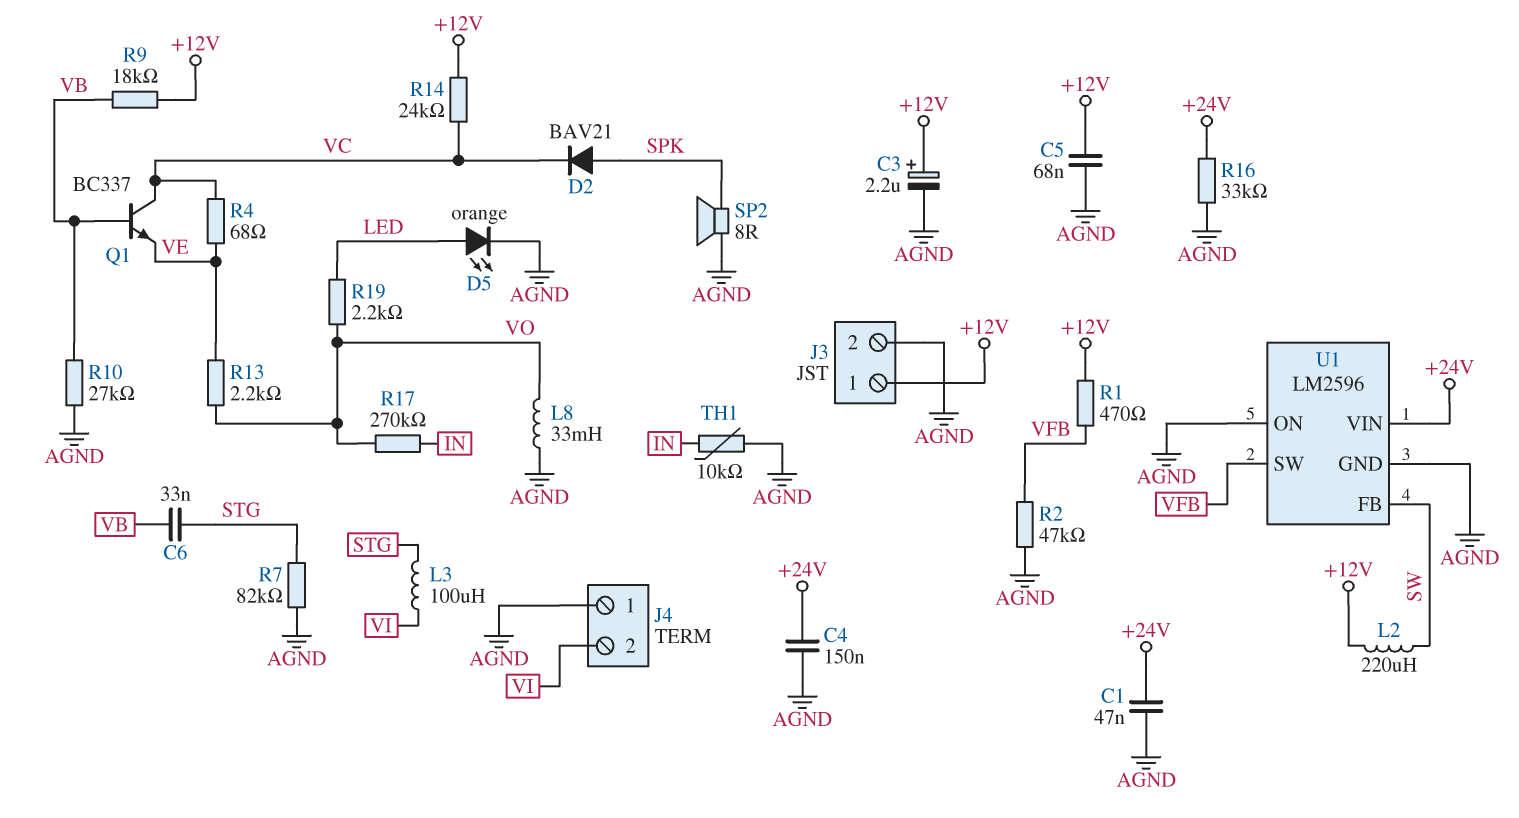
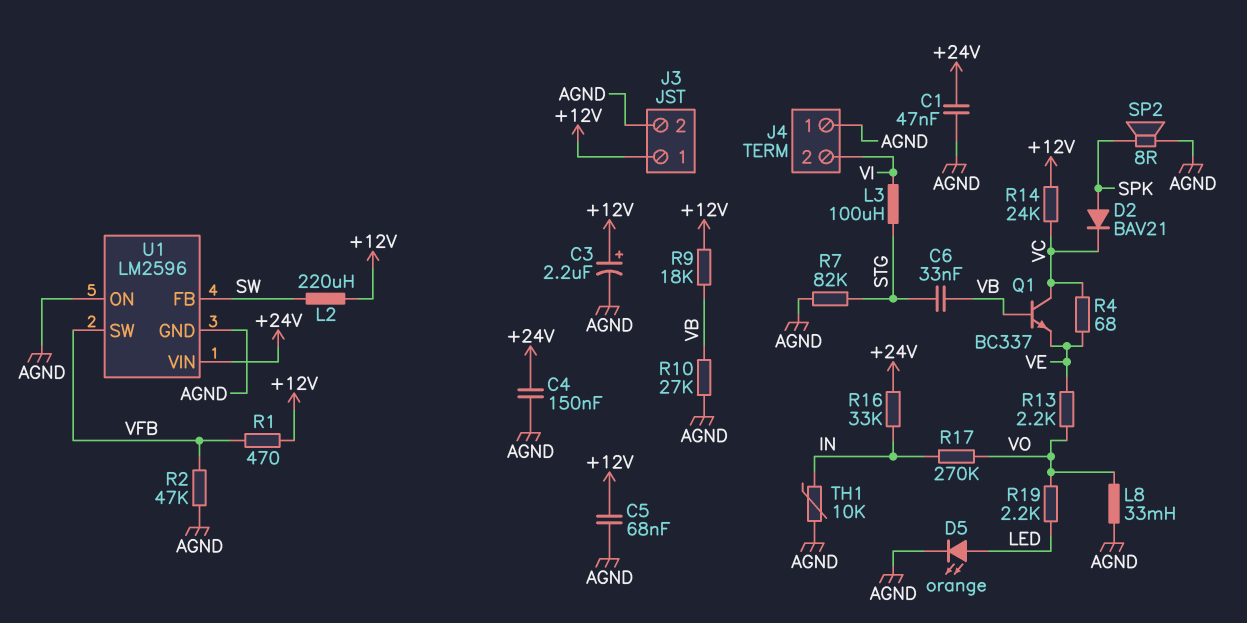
R16: 33k (+24V, AGND) -> 33k (+24V, IN)

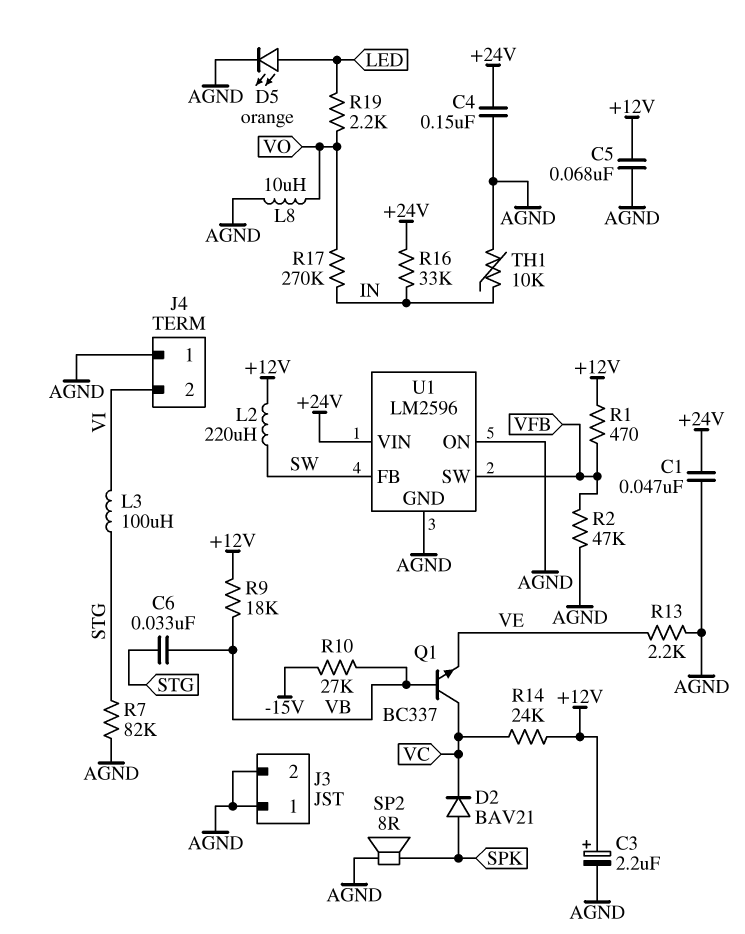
J3 pin 1: +12V -> AGND
L8: 33mH (AGND, VO) -> 10uH (AGND, VO)
R4: 68 (VC, VE) -> none
R10: 27k (AGND, VB) -> 27k (-15V, VB)
R13: 2.2k (VE, VO) -> 2.2k (AGND, VE)

